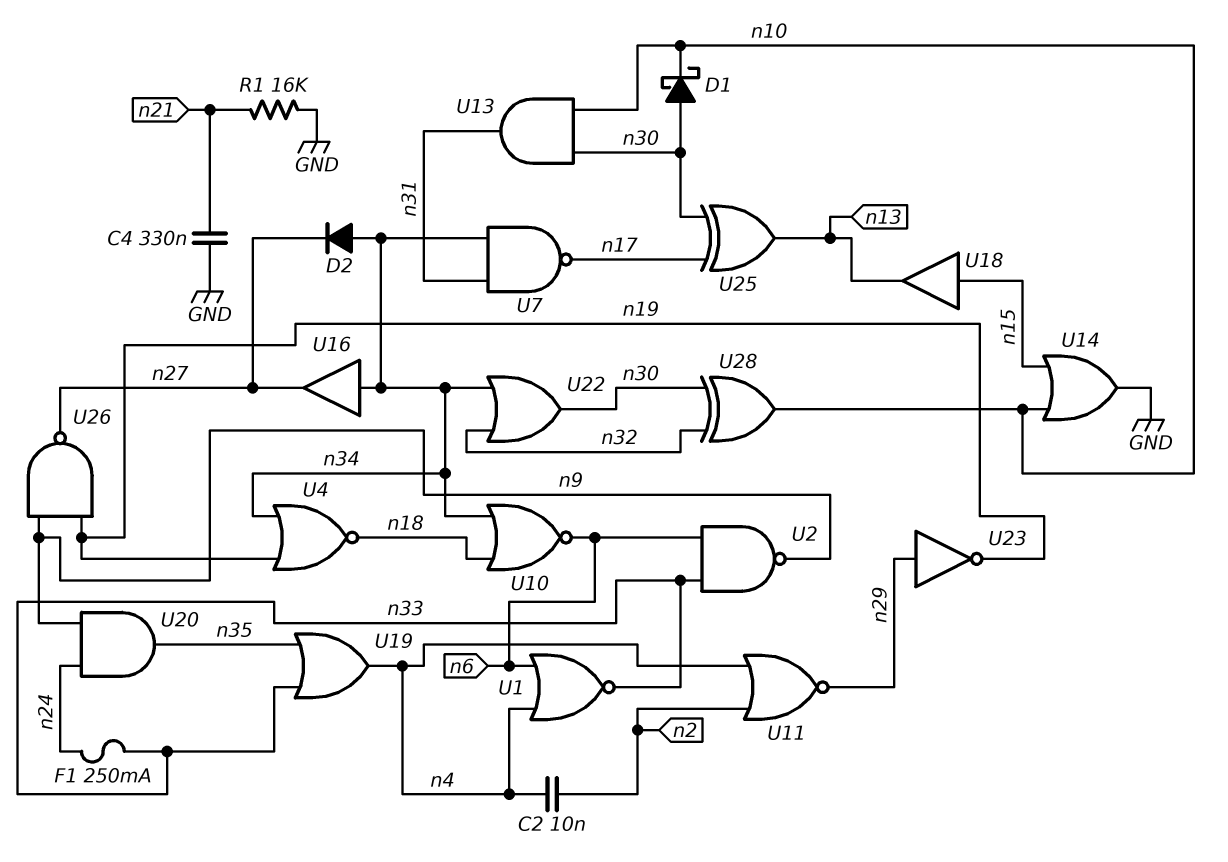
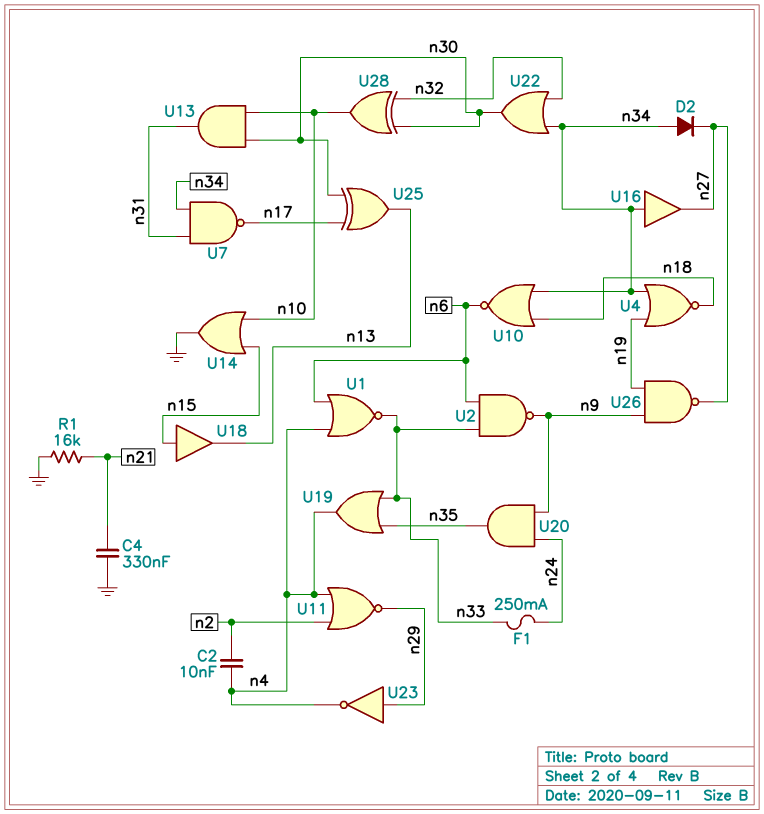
D1: schottky (A n30, K n10) -> none
U23: NOT (in n29, out n19) -> NOT (in n29, out n4)

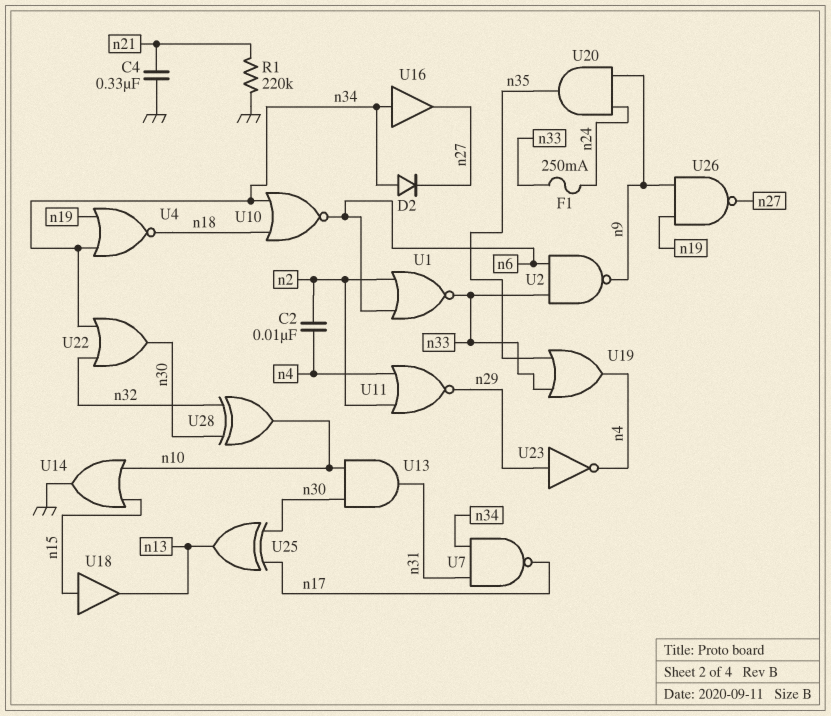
R1: 16k (GND, n21) -> 220k (GND, n21)
U1: NOR (in n4, in n6, out n33) -> NOR (in n2, in n6, out n33)

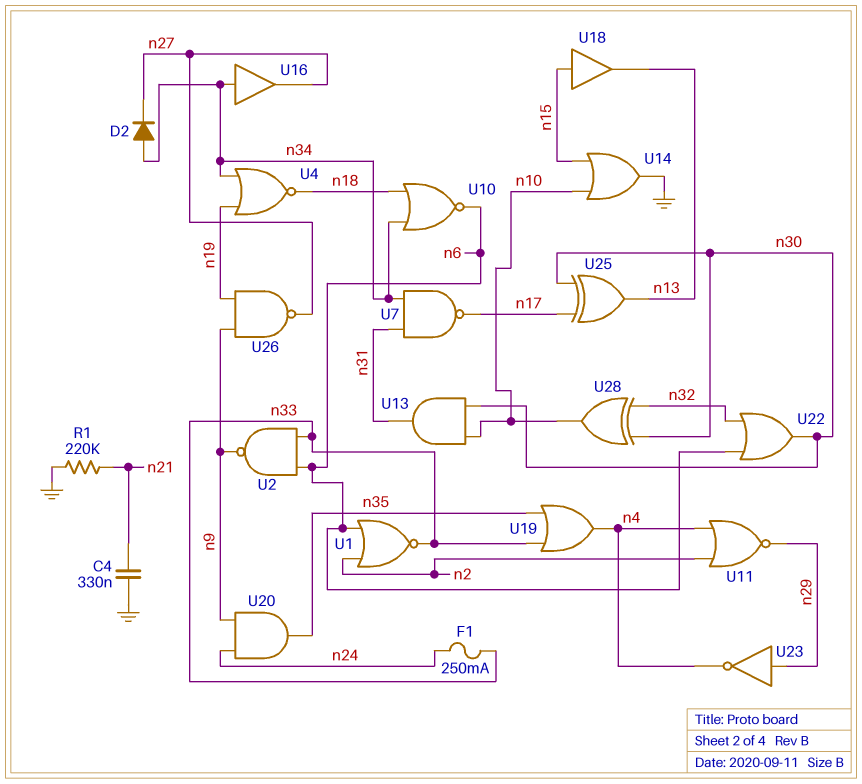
C2: 10nF (n2, n4) -> none
U22: OR (in n32, in n34, out n30) -> OR (in n6, in n32, out n30)

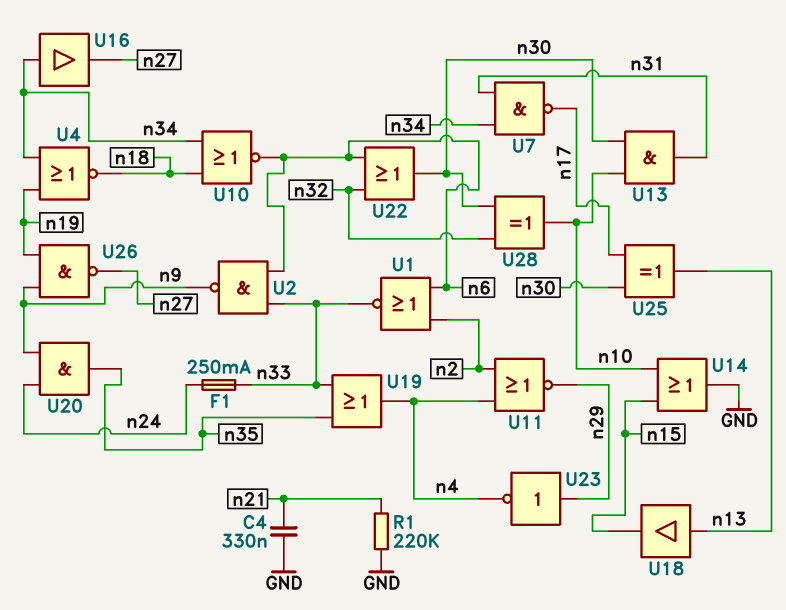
D2: diode (A n34, K n27) -> none
U18: buffer (in n15, out n13) -> buffer (in n13, out n15)

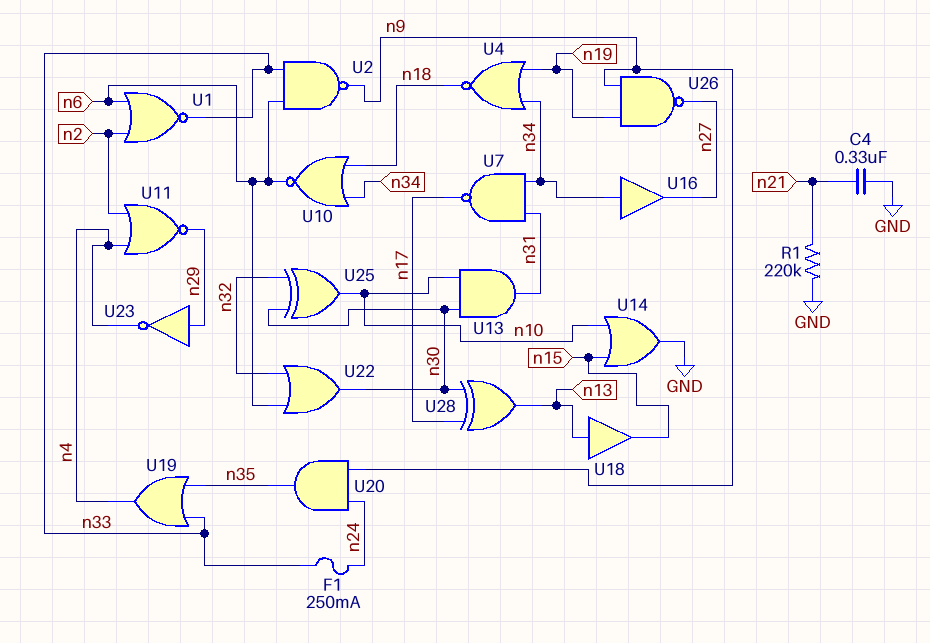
U25: XOR (in n17, in n30, out n13) -> XOR (in n30, in n32, out n10)
U28: XOR (in n30, in n32, out n10) -> XOR (in n17, in n30, out n13)

